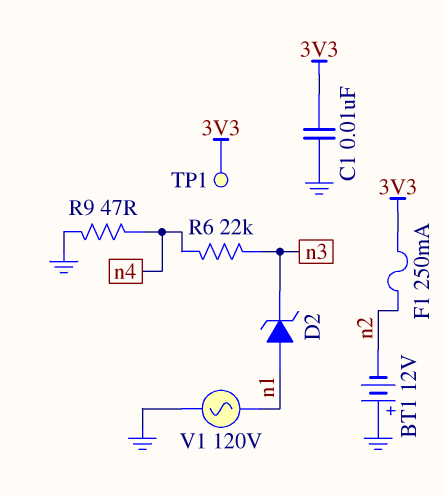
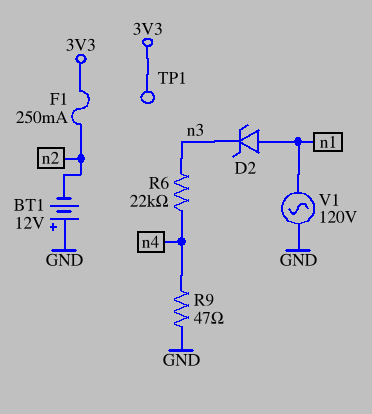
C1: 10nF (3V3, GND) -> none

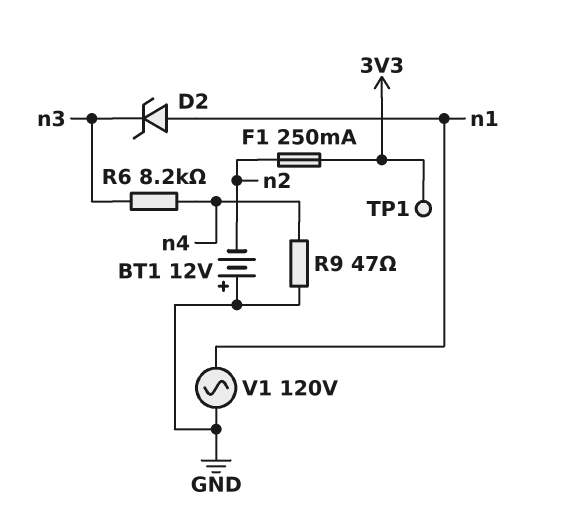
R6: 22k (n3, n4) -> 8.2k (n3, n4)

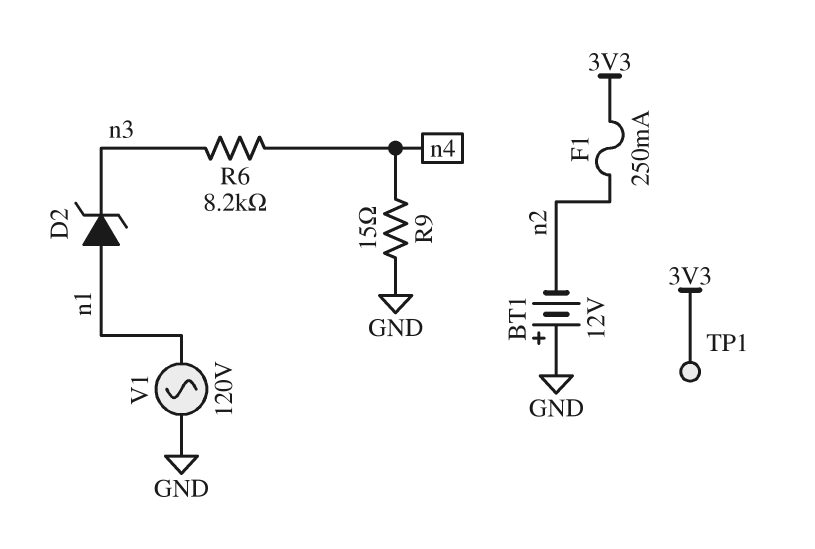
R9: 47 (GND, n4) -> 15 (GND, n4)

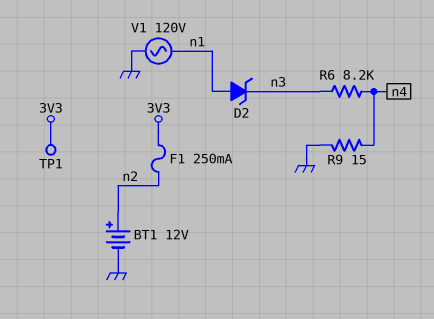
BT1: 12V (plus GND, minus n2) -> 12V (plus n2, minus GND)

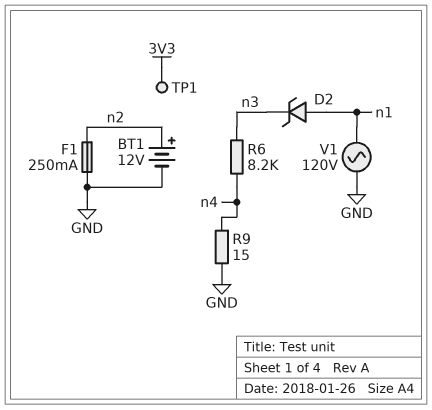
F1: 250mA (3V3, n2) -> 250mA (GND, n2)

